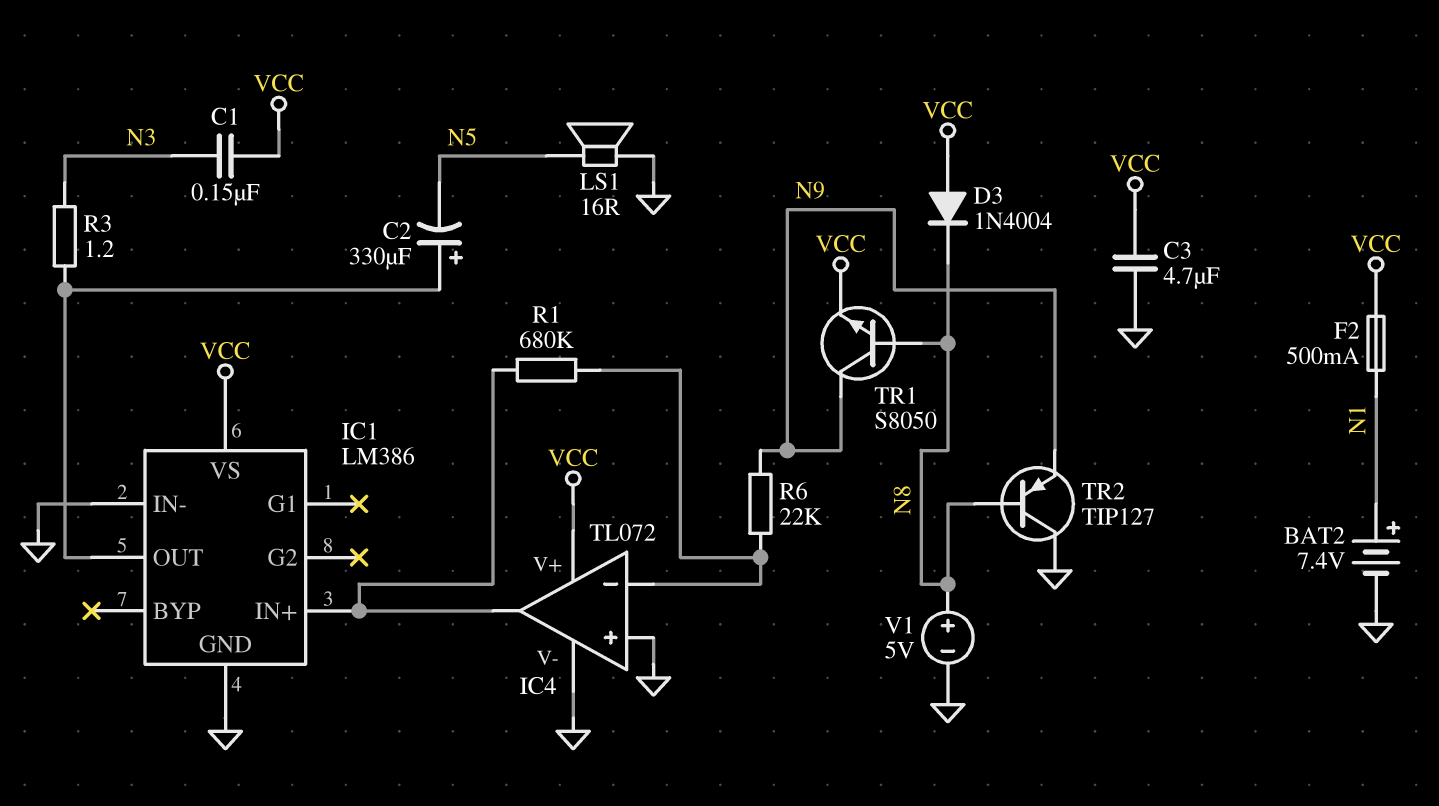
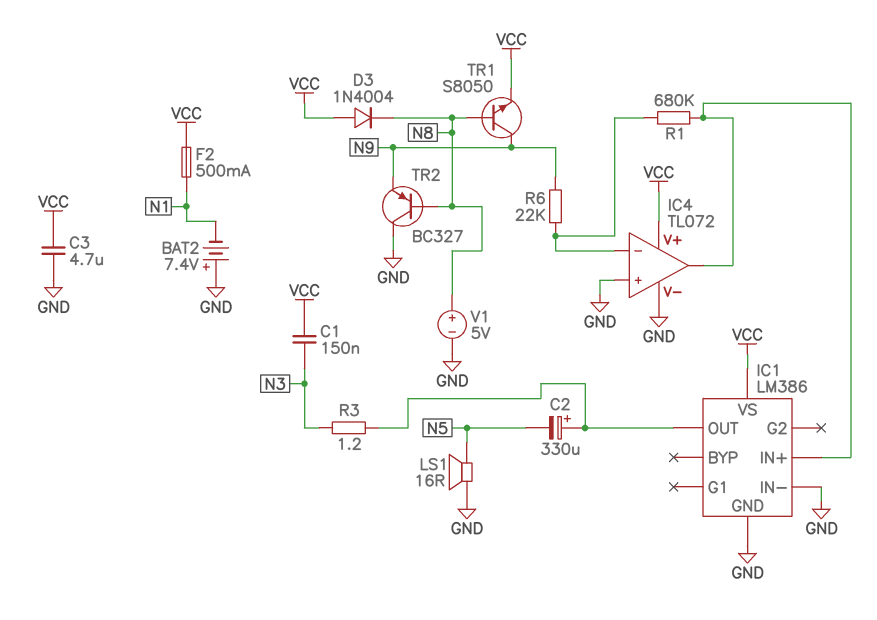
BAT2: 7.4V (plus N1, minus GND) -> 7.4V (plus GND, minus N1)
TR2: PNP TIP127 (B N8, C GND, E N9) -> PNP BC327 (B N8, C GND, E N9)

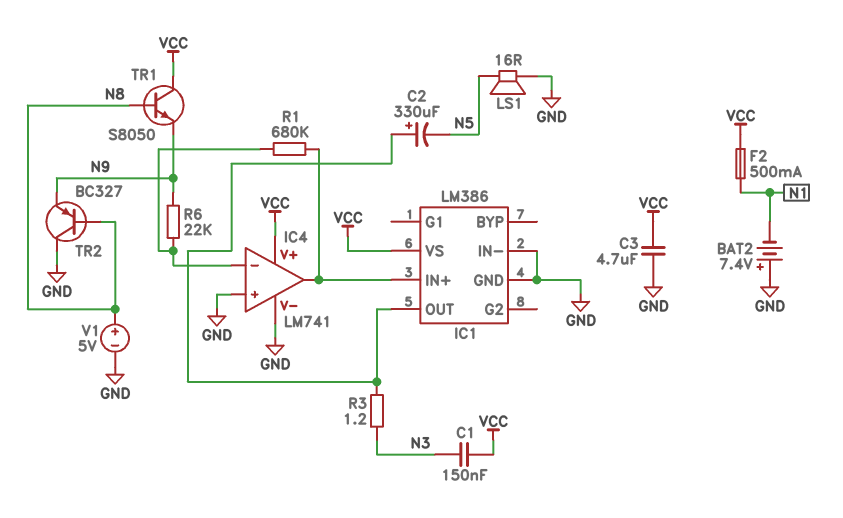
D3: diode 1N4004 (A VCC, K N8) -> none
IC4: TL072 -> LM741
TR1: NPN S8050 (B N8, C N9, E VCC) -> NPN S8050 (B N8, C VCC, E N9)

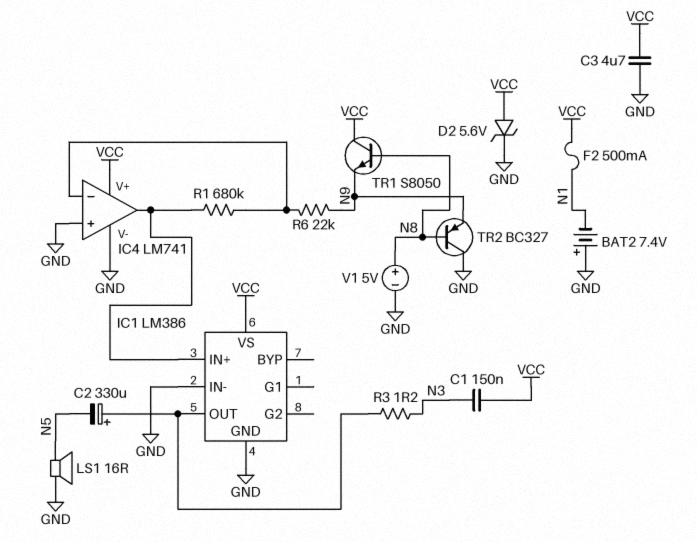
D2: none -> zener 5.6V (A VCC, K GND)

